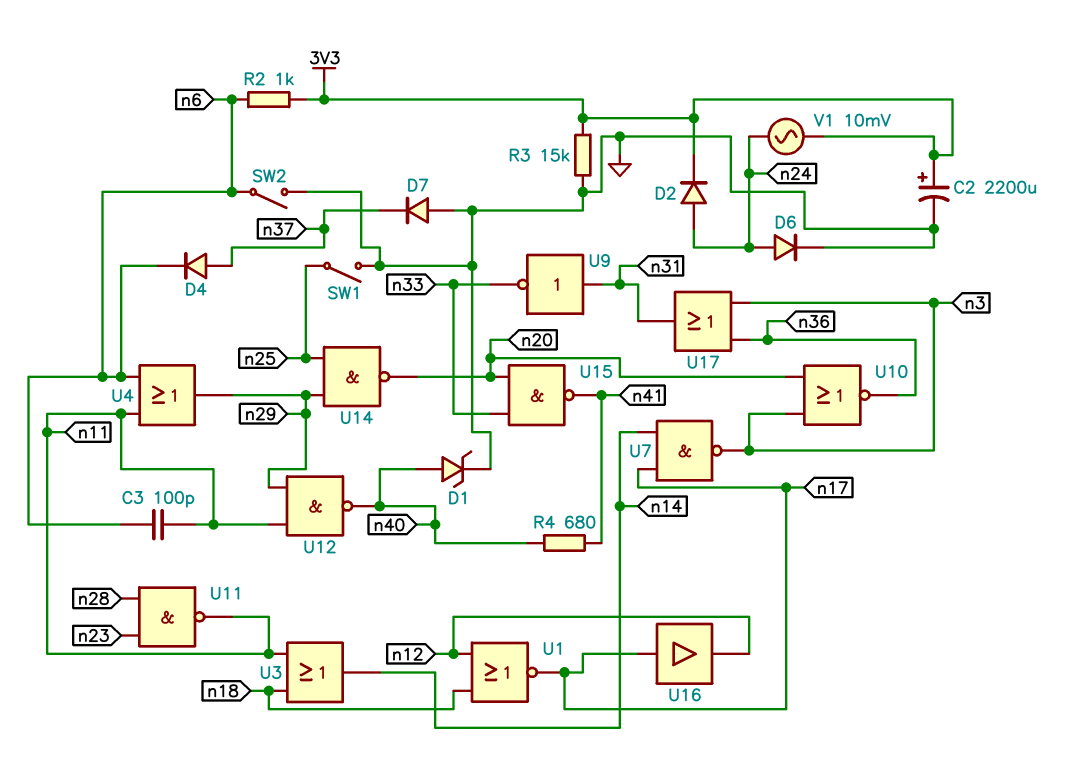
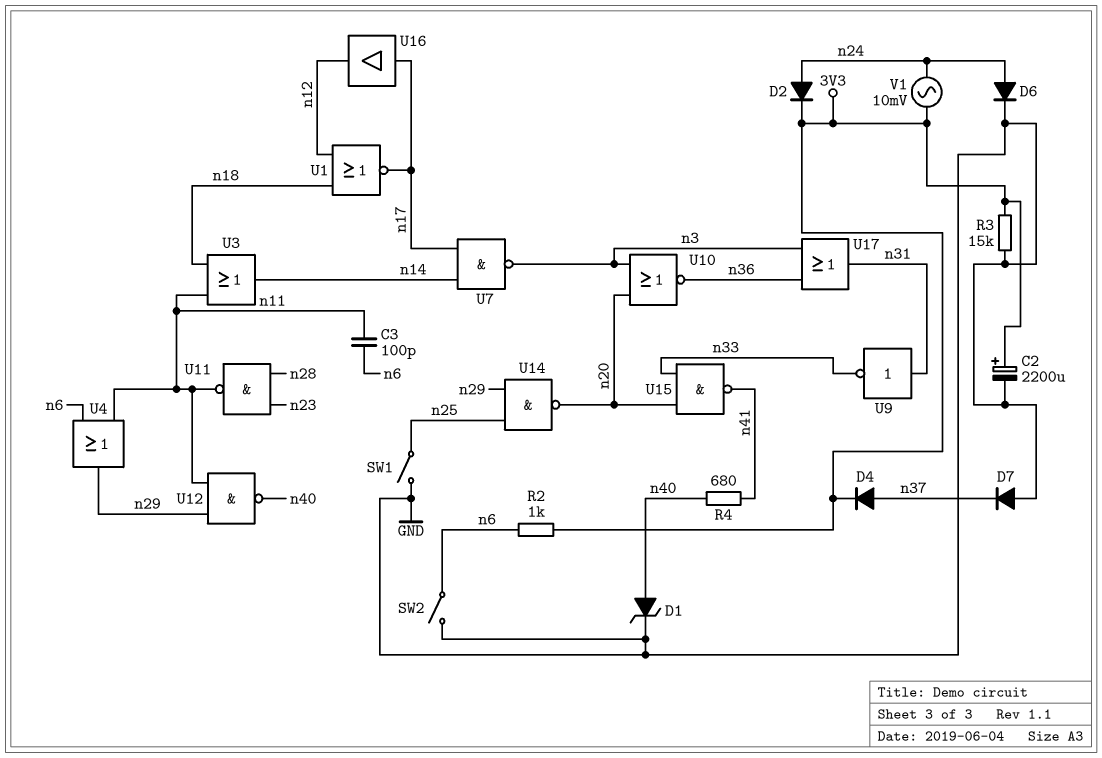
D4: diode (A n37, K n6) -> diode (A n37, K 3V3)

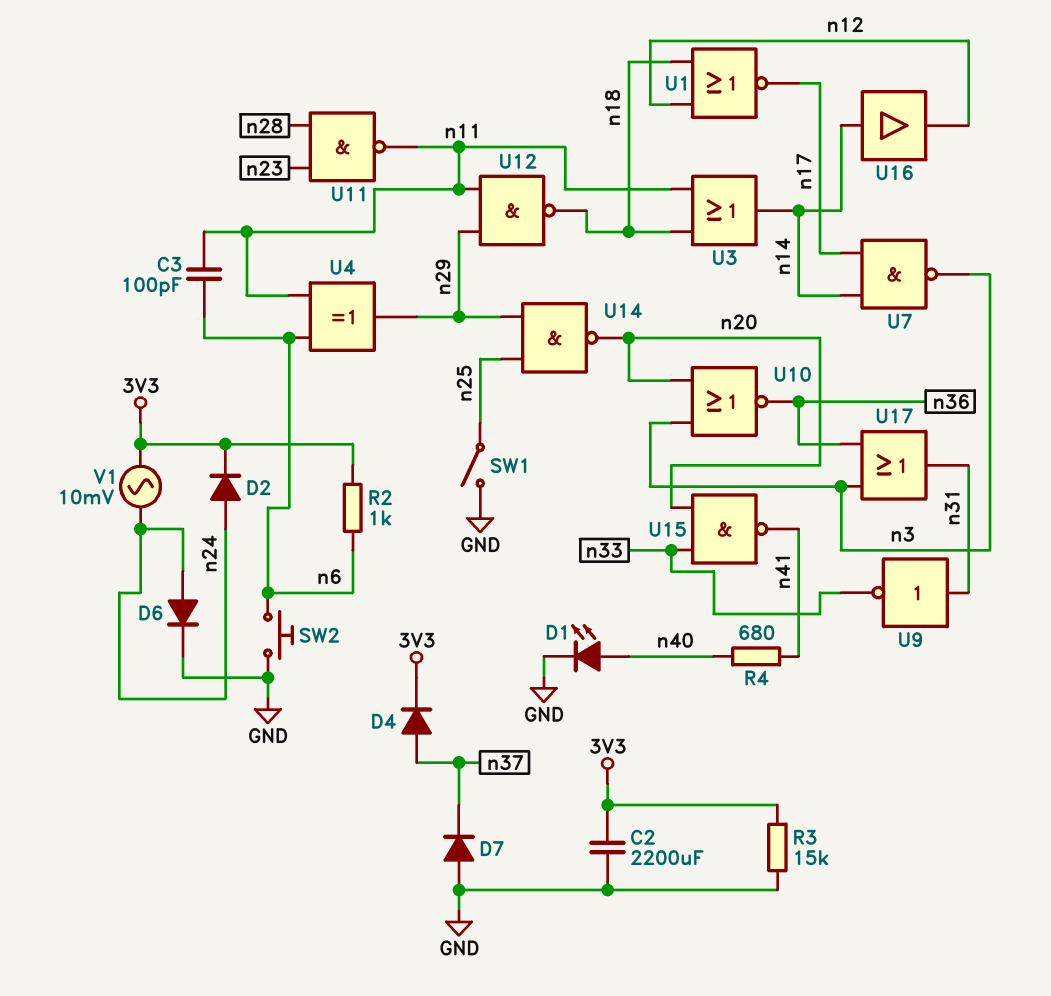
C2: 2200uF (plus 3V3, minus GND) -> 2200uF (3V3, GND)
D1: zener (A n40, K GND) -> LED (A n40, K GND)
SW2: switch (GND, n6) -> button (GND, n6)
U4: OR (in n6, in n11, out n29) -> XOR (in n6, in n11, out n29)
U12: NAND (in n11, in n29, out n40) -> NAND (in n11, in n29, out n18)
U16: buffer (in n17, out n12) -> buffer (in n14, out n12)

